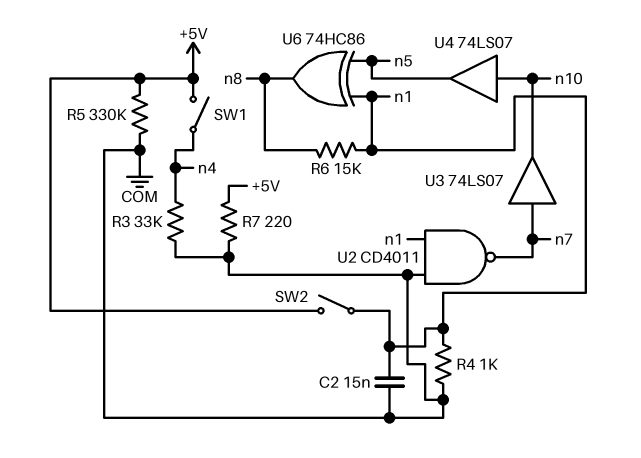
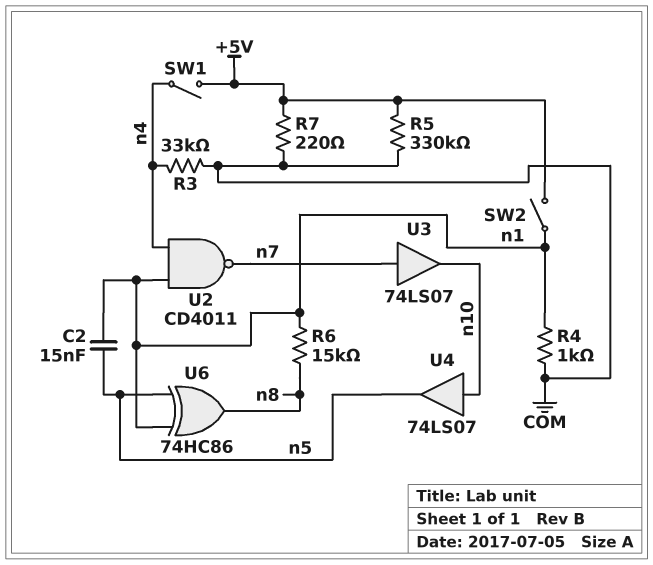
C2: 15nF (COM, n1) -> 15nF (n1, n5)
U2: NAND CD4011 (in COM, in n1, out n7) -> NAND CD4011 (in n1, in n4, out n7)

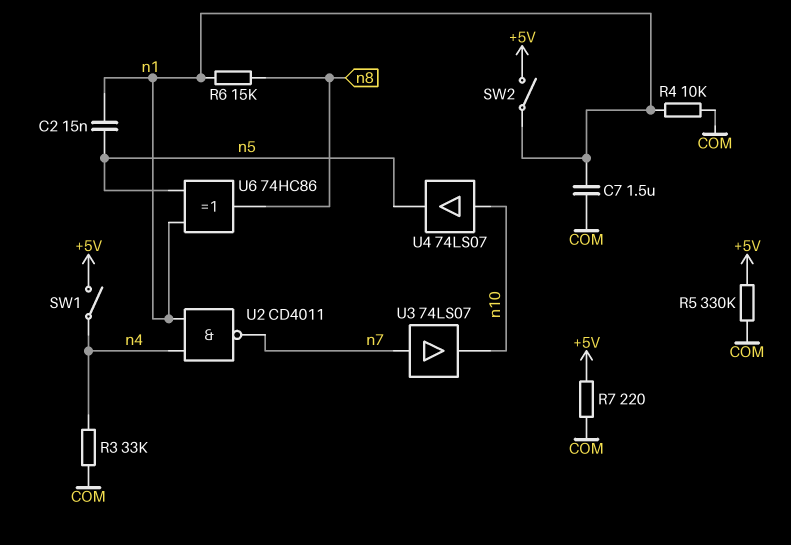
C7: none -> 1.5uF (COM, n1)
R4: 1k (COM, n1) -> 10k (COM, n1)

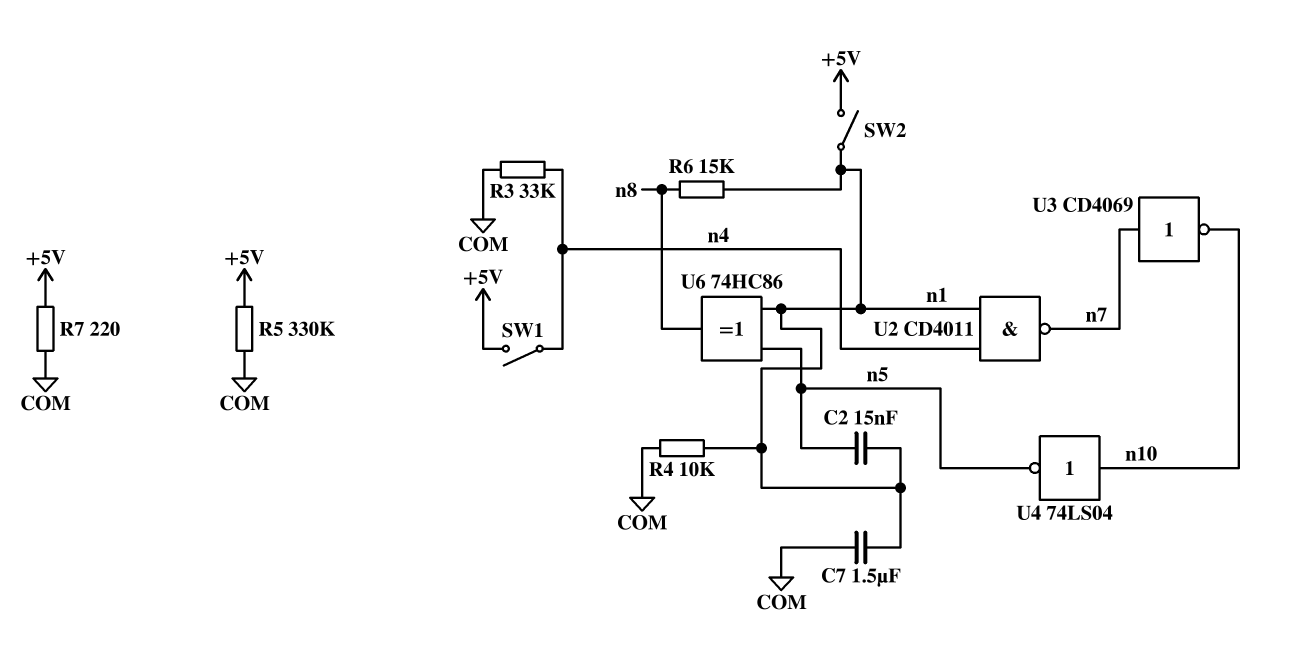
U3: buffer 74LS07 (in n7, out n10) -> NOT CD4069 (in n7, out n10)
U4: buffer 74LS07 (in n10, out n5) -> NOT 74LS04 (in n10, out n5)

